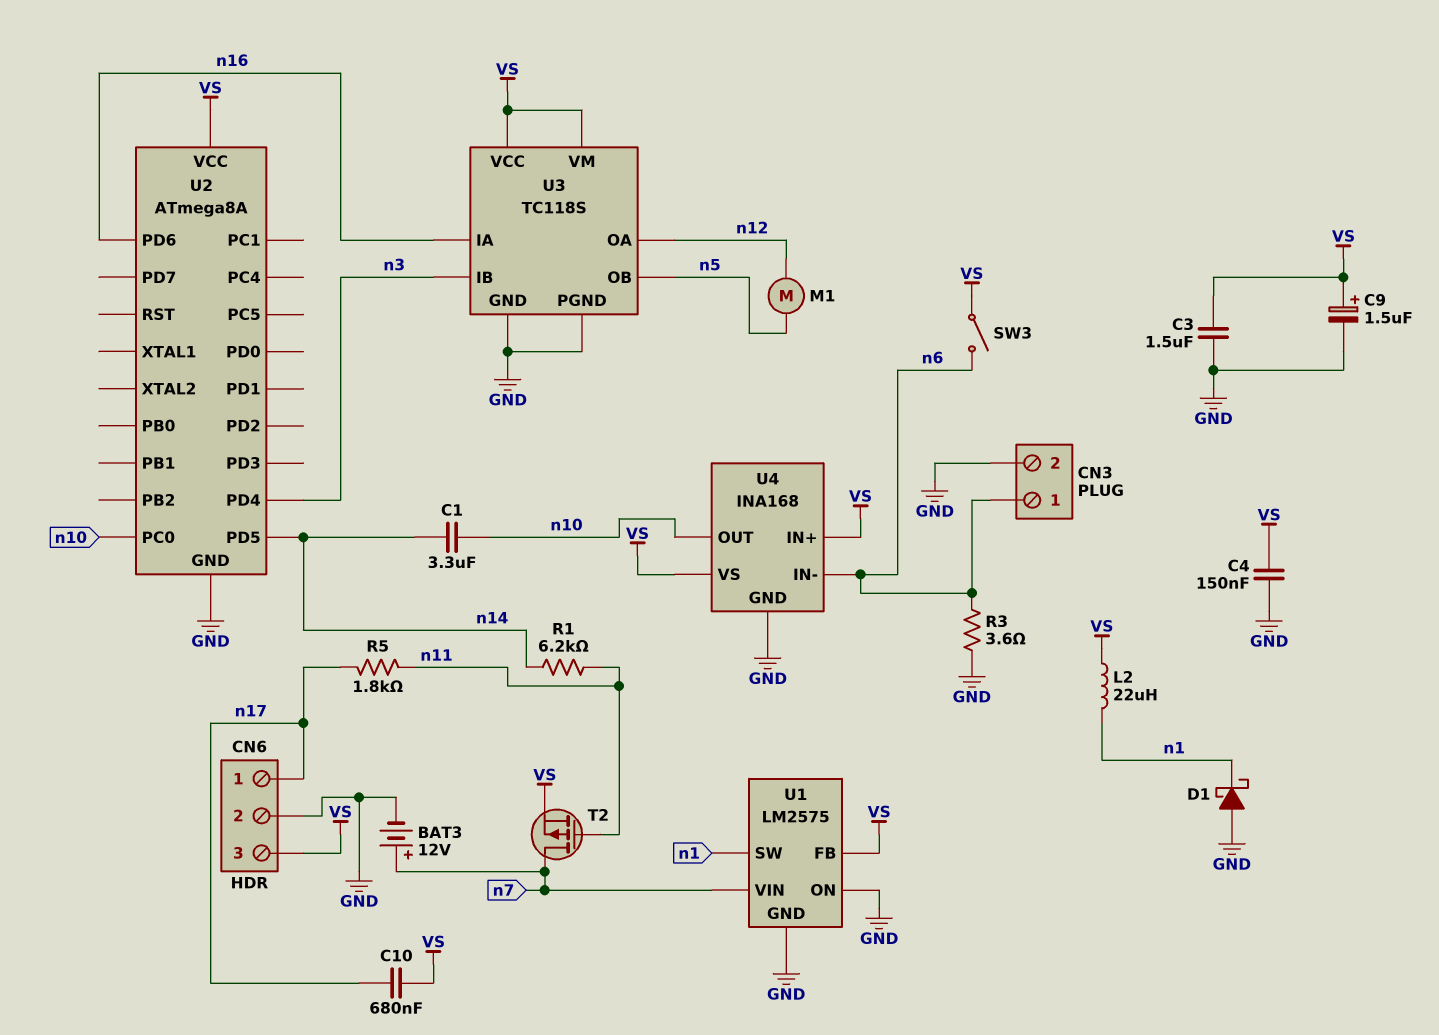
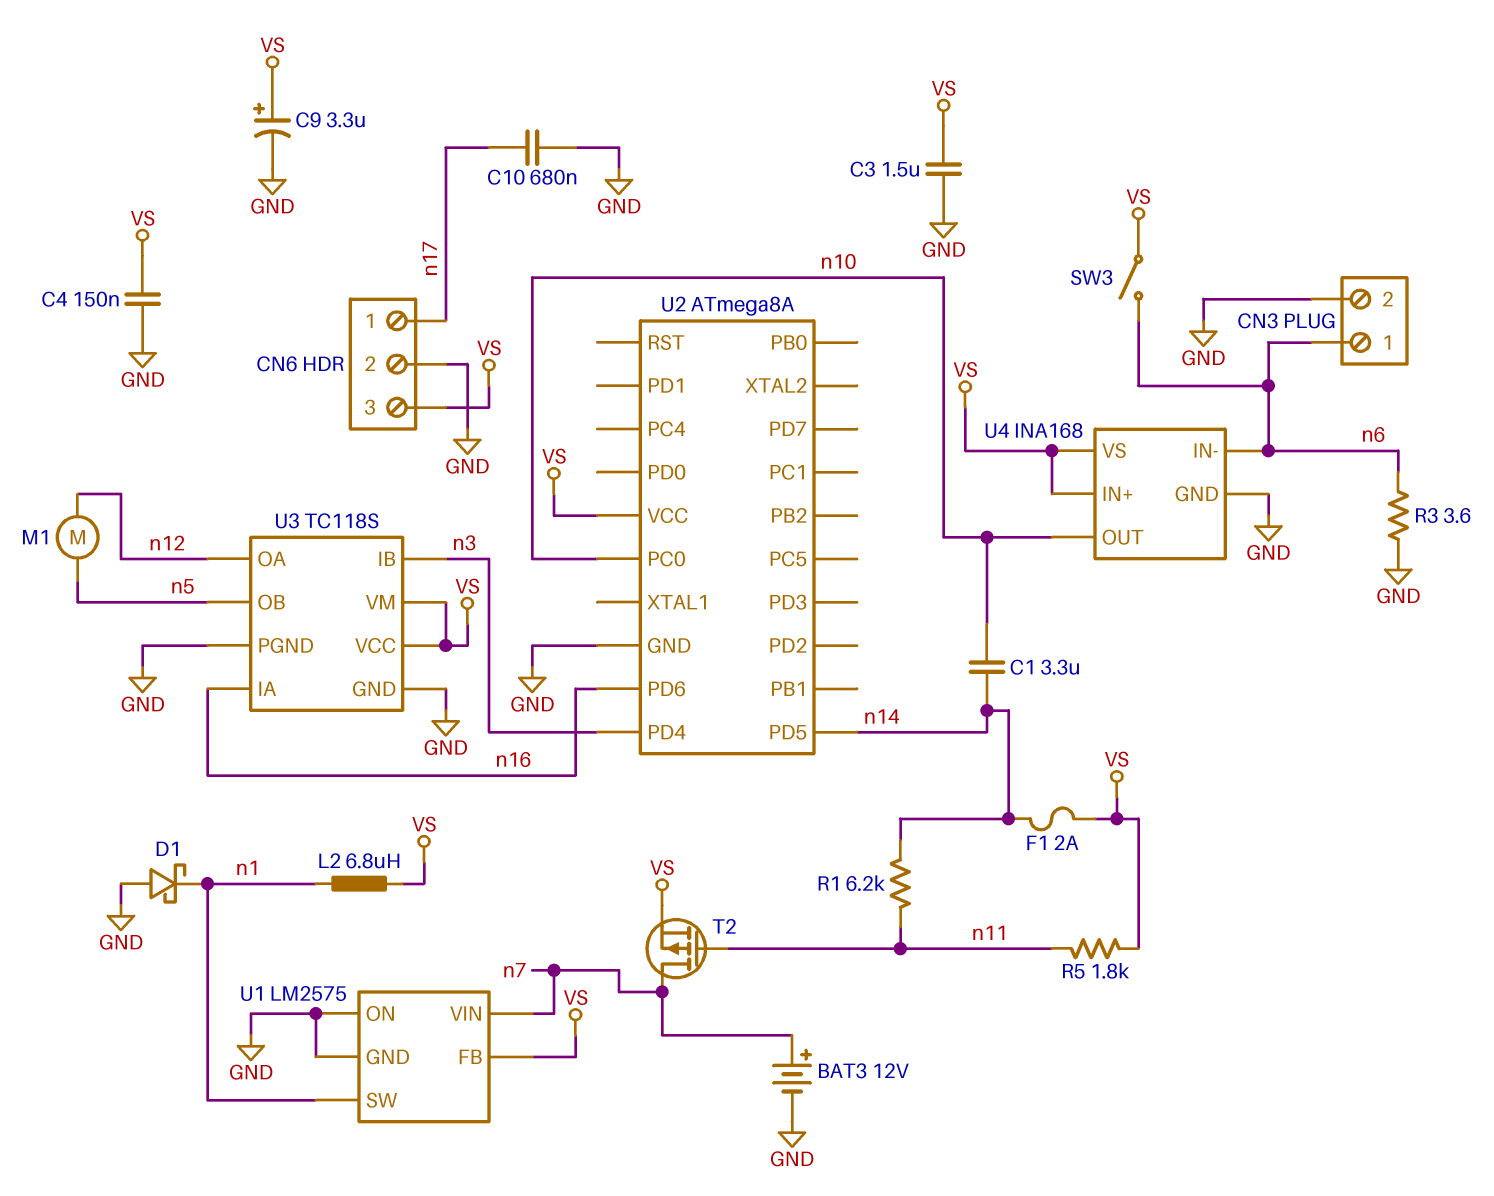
C9: 1.5uF (plus VS, minus GND) -> 3.3uF (plus VS, minus GND)
C10: 680nF (VS, n17) -> 680nF (GND, n17)
F1: none -> 2A (VS, n14)
L2: 22uH (VS, n1) -> 6.8uH (VS, n1)
R5: 1.8k (n11, n17) -> 1.8k (VS, n11)

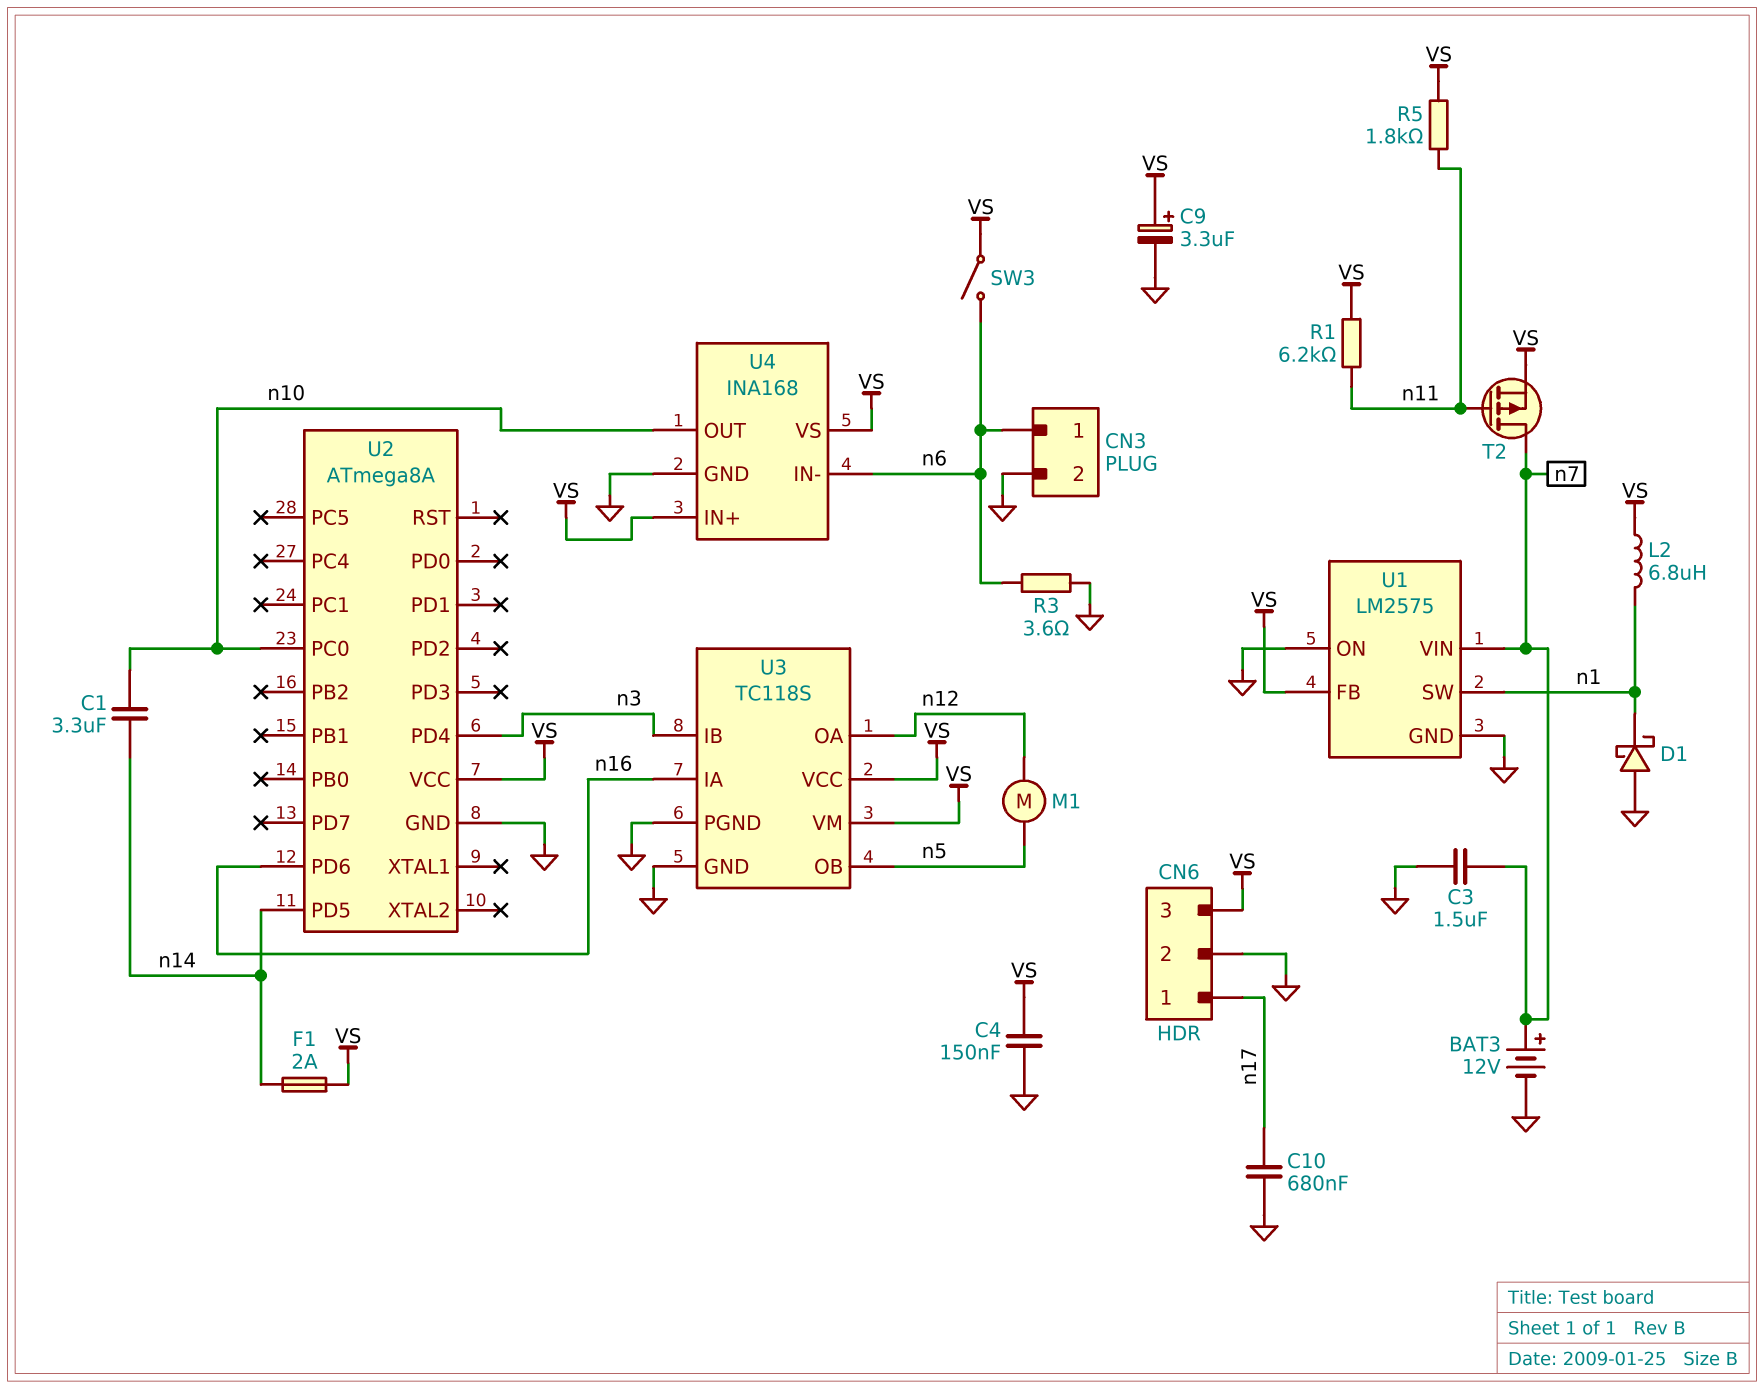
C3: 1.5uF (GND, VS) -> 1.5uF (GND, n7)
R1: 6.2k (n11, n14) -> 6.2k (VS, n11)

